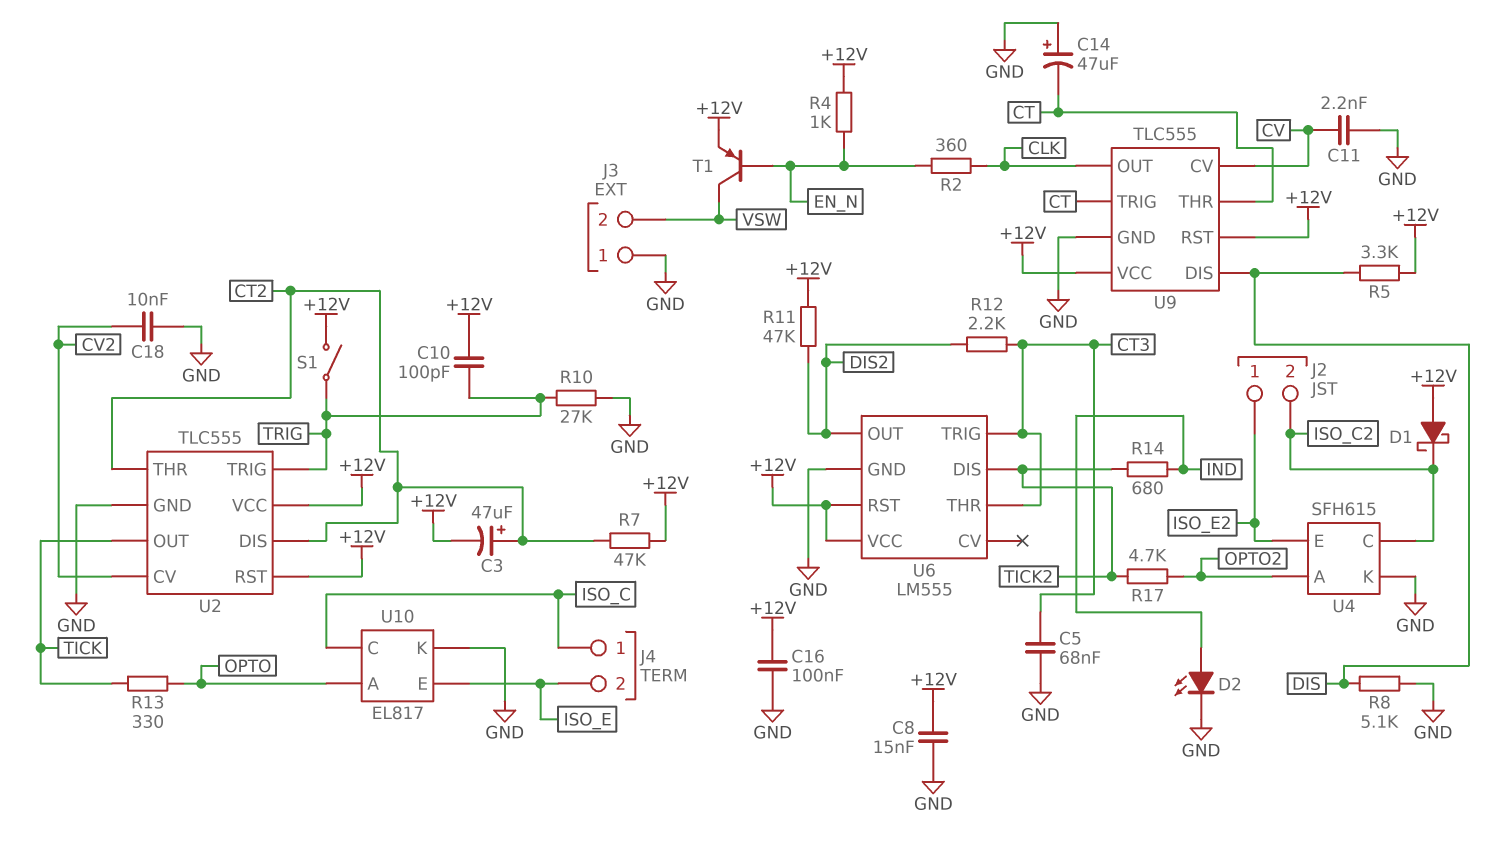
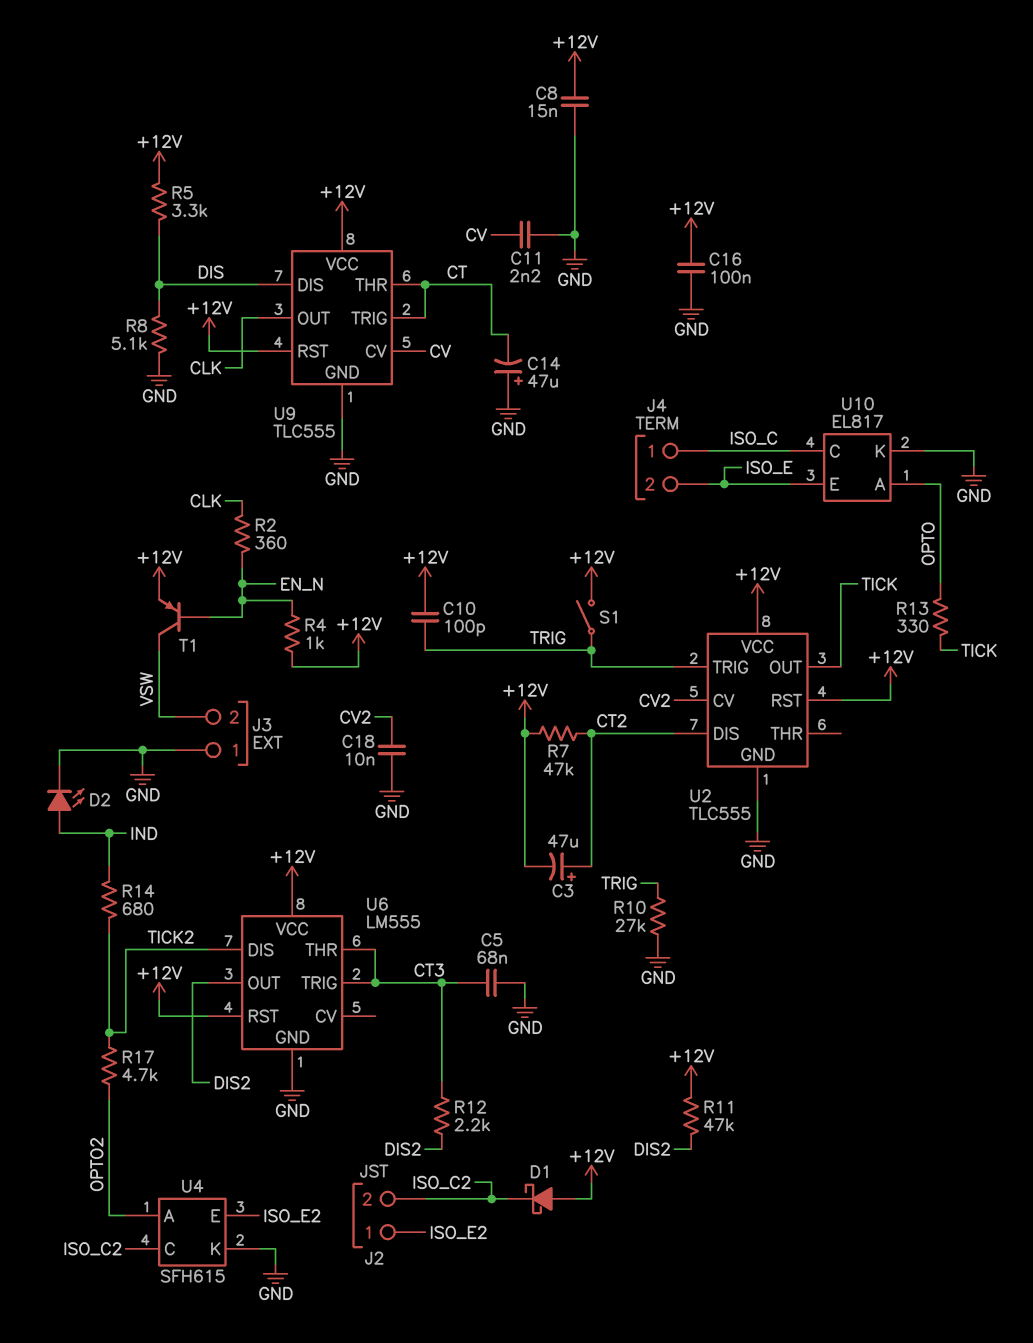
U2 pin THR: CT2 -> none

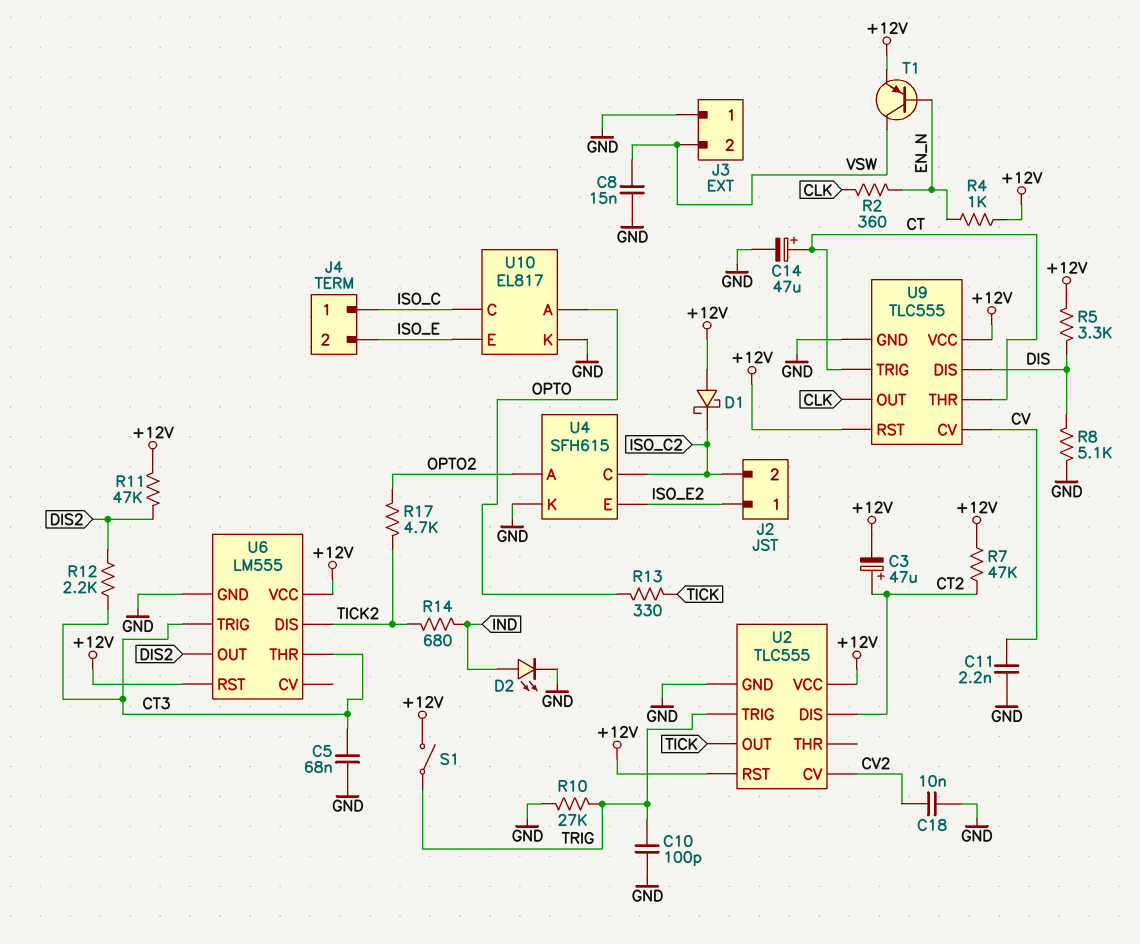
C8: 15nF (+12V, GND) -> 15nF (GND, VSW)
C10: 100pF (+12V, TRIG) -> 100pF (GND, TRIG)
C14: 47uF (plus GND, minus CT) -> 47uF (plus CT, minus GND)
C16: 100nF (+12V, GND) -> none

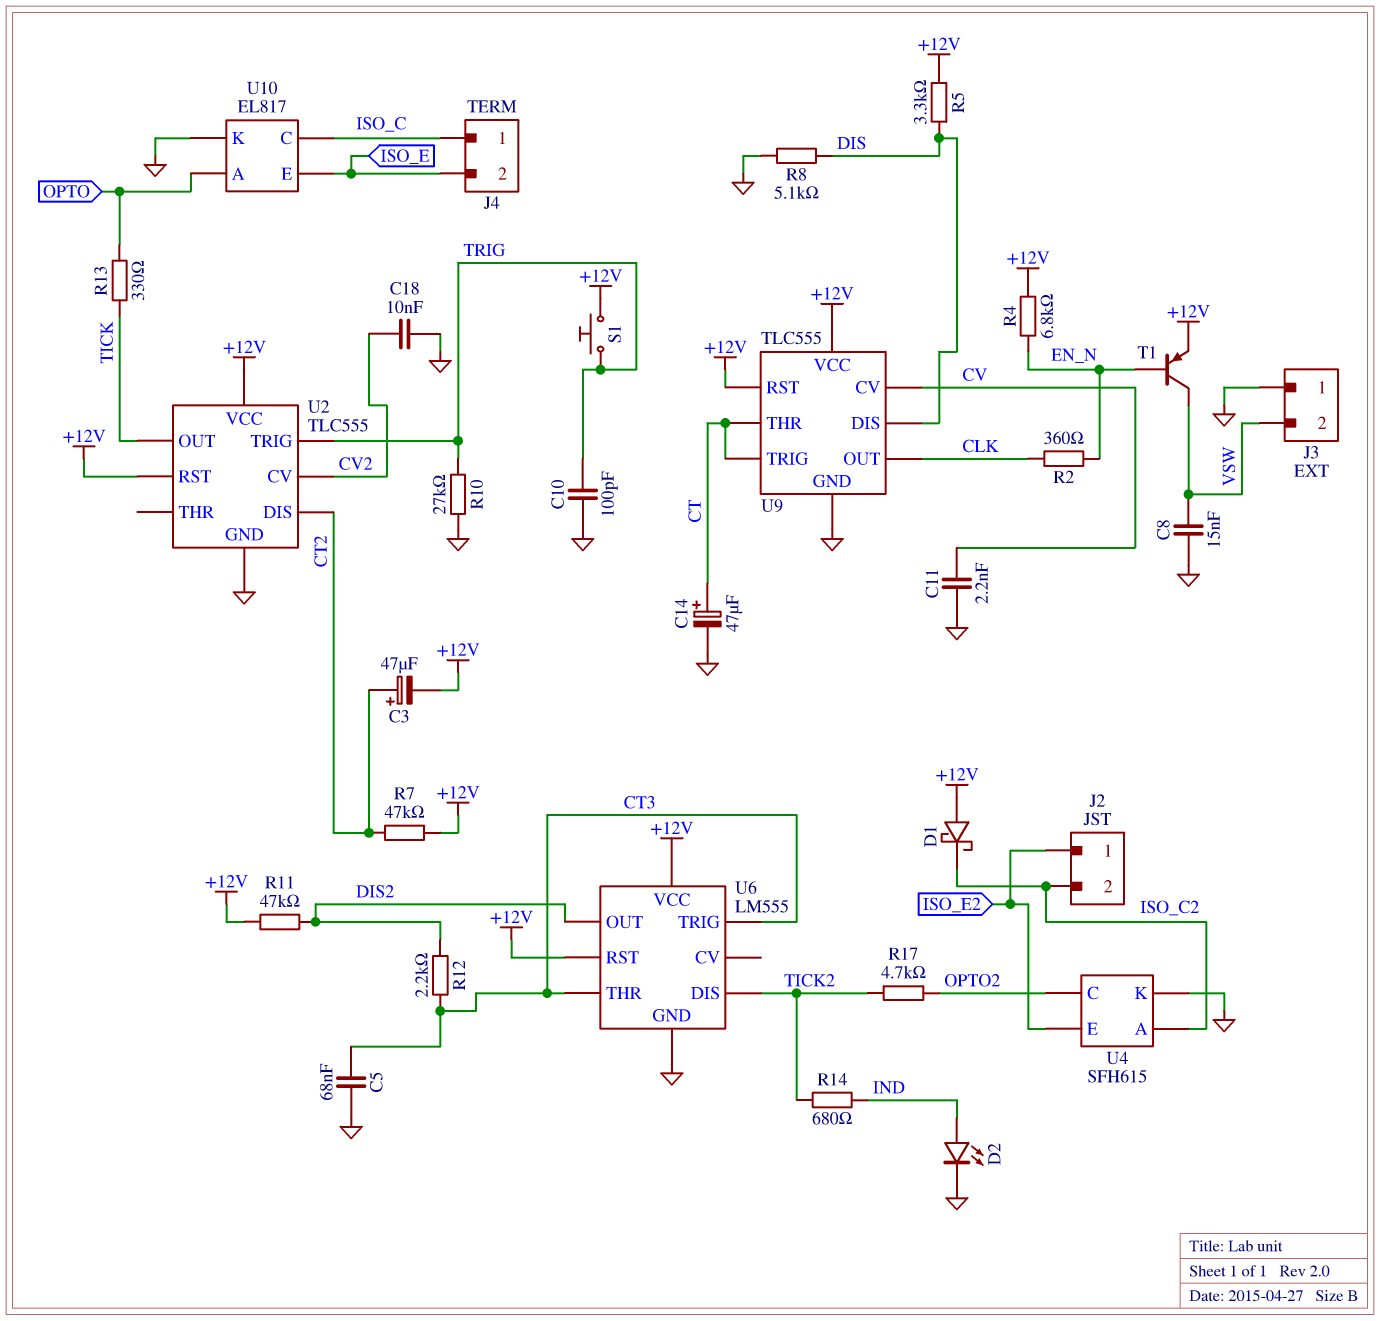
R4: 1k (+12V, EN_N) -> 6.8k (+12V, EN_N)
S1: switch (+12V, TRIG) -> button (+12V, TRIG)
U4 pin A: OPTO2 -> ISO_C2
U4 pin C: ISO_C2 -> OPTO2

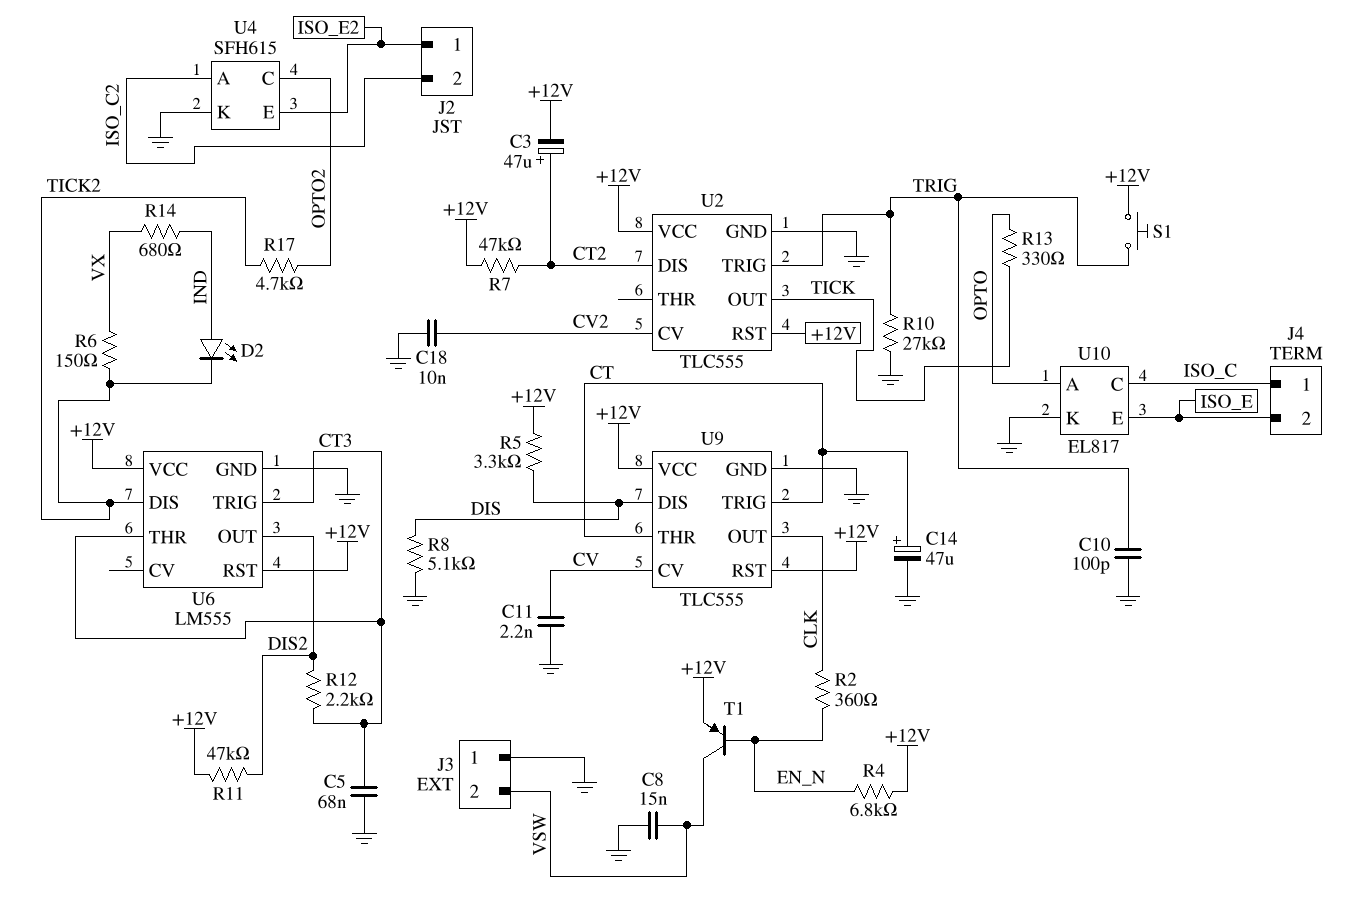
D1: schottky (A +12V, K ISO_C2) -> none
D2: LED (A IND, K GND) -> LED (A IND, K TICK2)
R6: none -> 150 (TICK2, VX)
R14: 680 (IND, TICK2) -> 680 (IND, VX)

